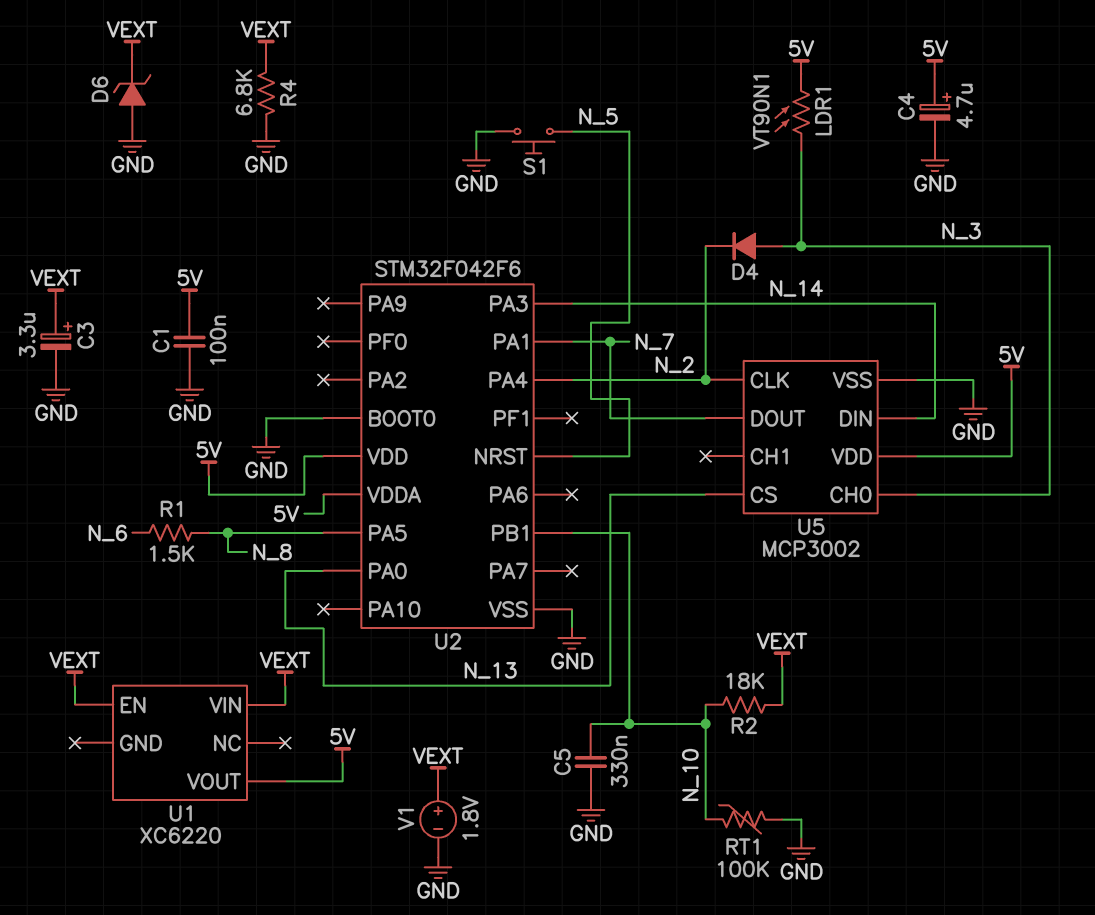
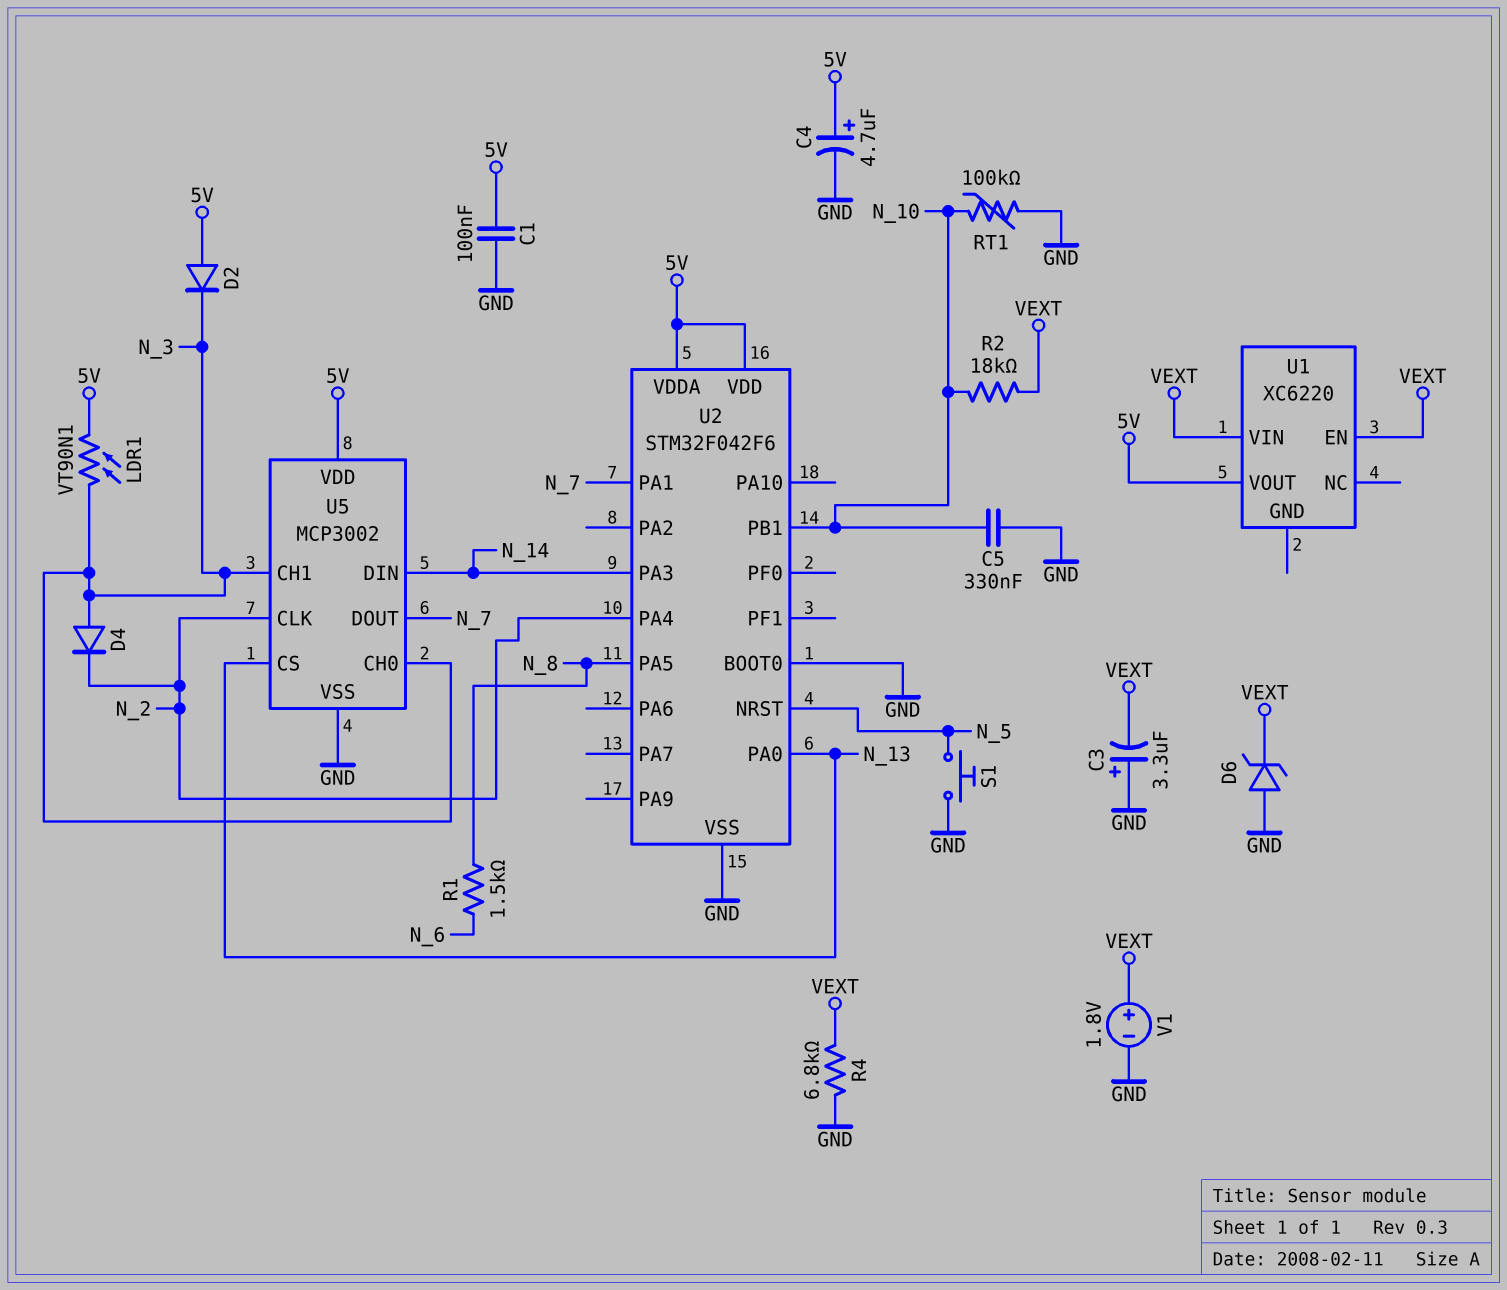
C3: 3.3uF (plus VEXT, minus GND) -> 3.3uF (plus GND, minus VEXT)
D2: none -> diode (A 5V, K N_3)
U5 pin CH1: none -> N_3

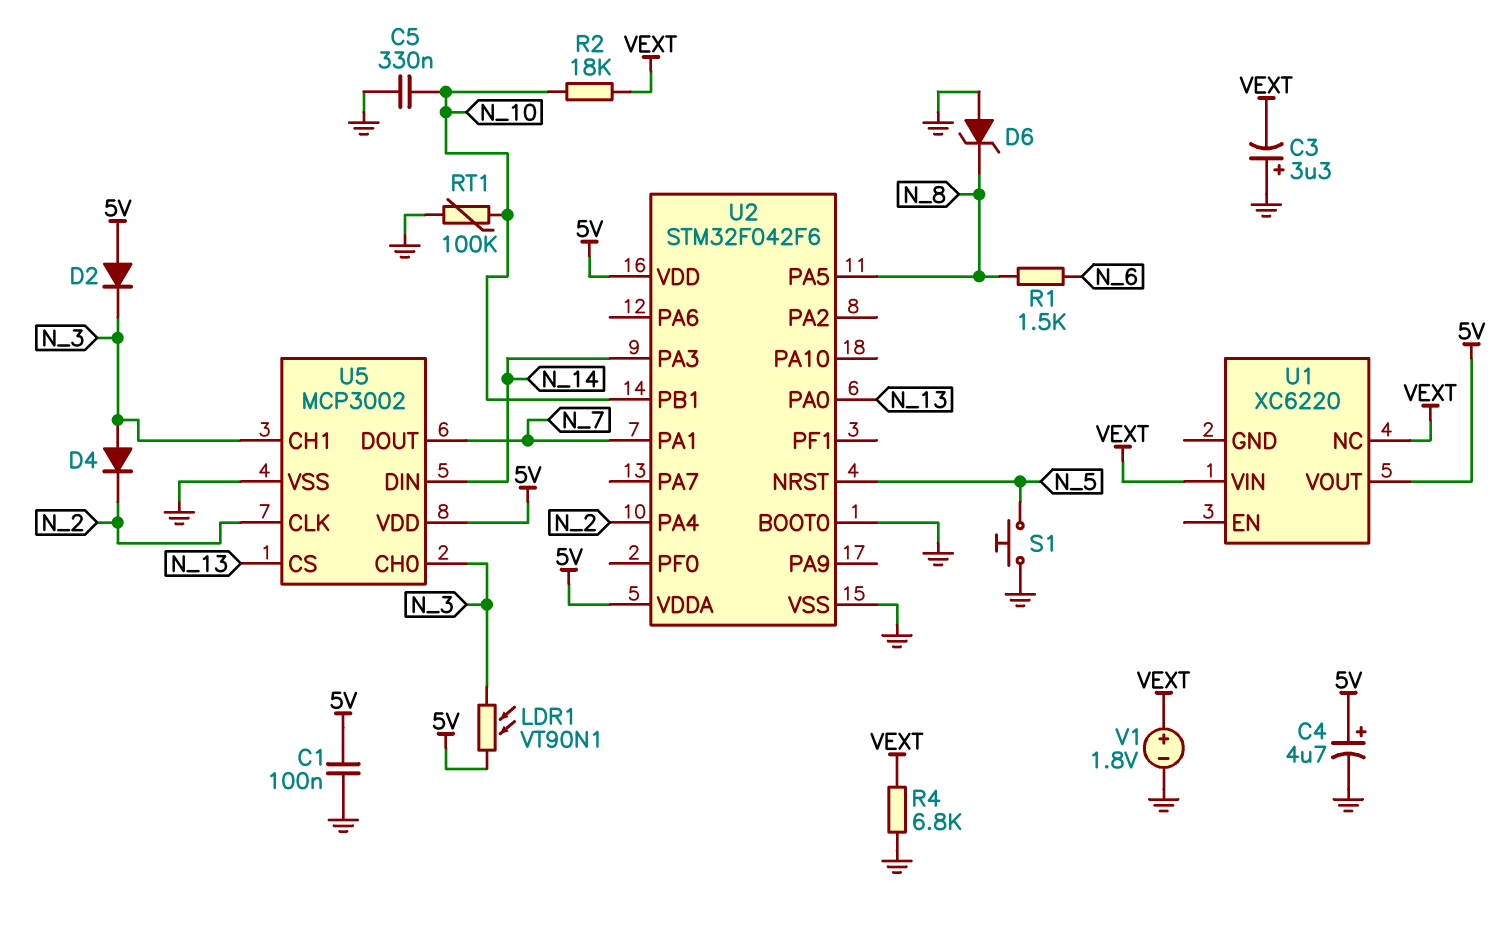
D6: zener (A GND, K VEXT) -> zener (A GND, K N_8)
U1 pin EN: VEXT -> none
U1 pin NC: none -> VEXT

